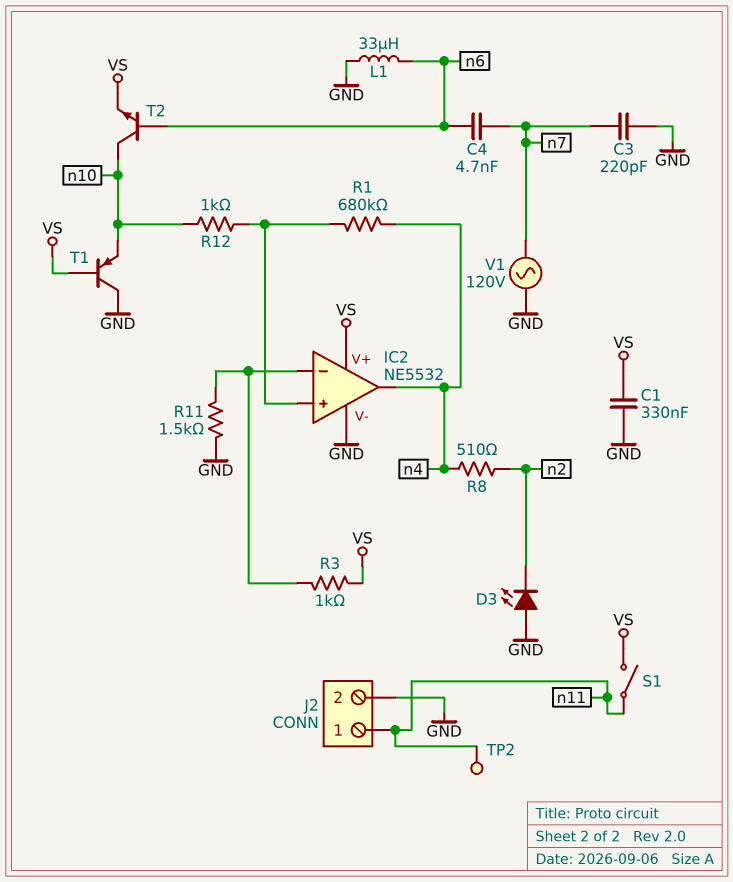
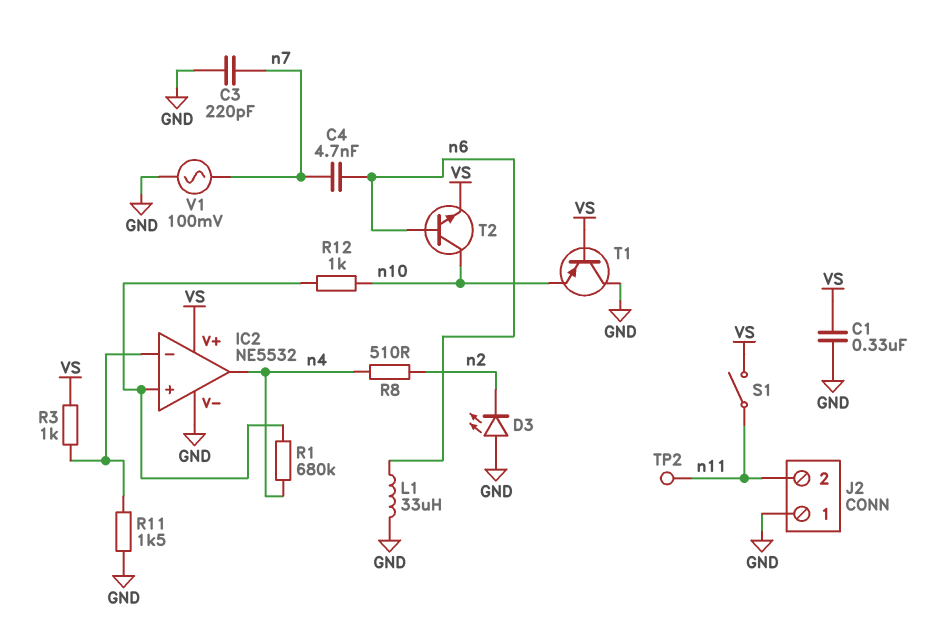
J2 pin 1: n11 -> GND
J2 pin 2: GND -> n11
V1: AC 120V (GND, n7) -> AC 100mV (GND, n7)

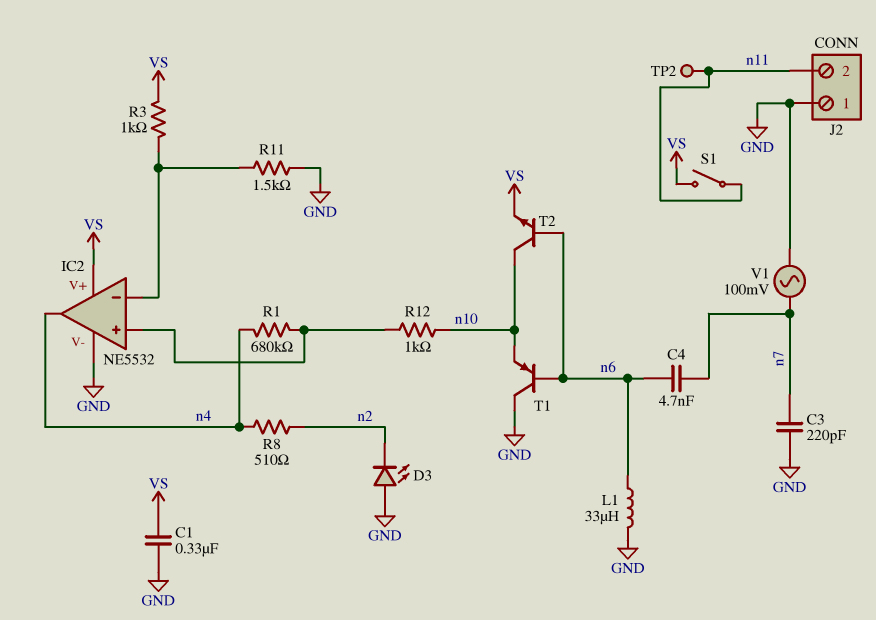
T1: PNP (B VS, C GND, E n10) -> PNP (B n6, C GND, E n10)

